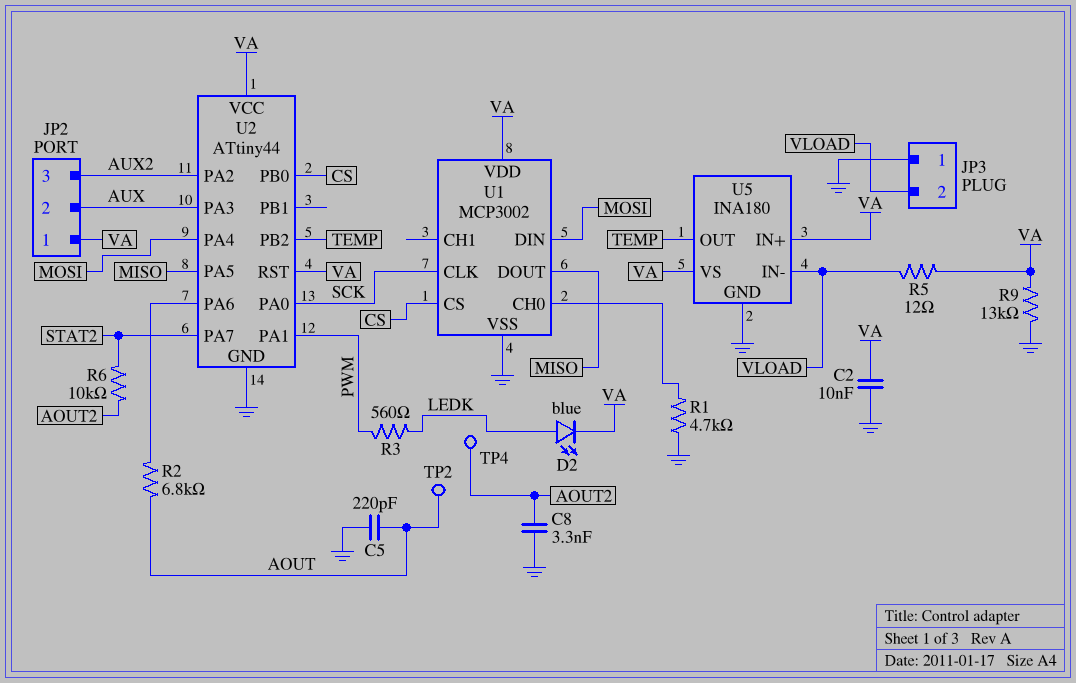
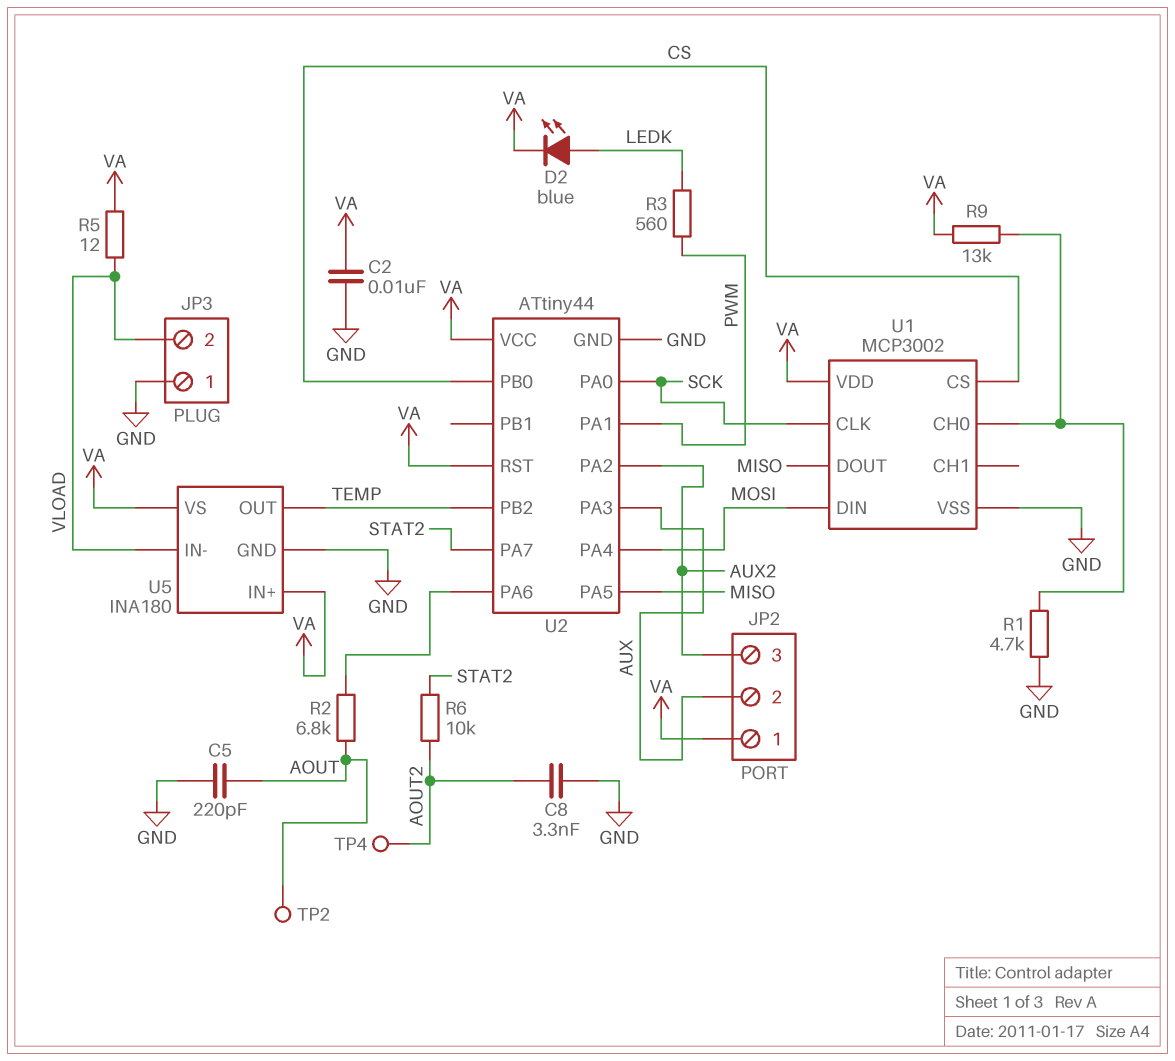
R9: 13k (GND, VA) -> 13k (U1/CH0, VA)

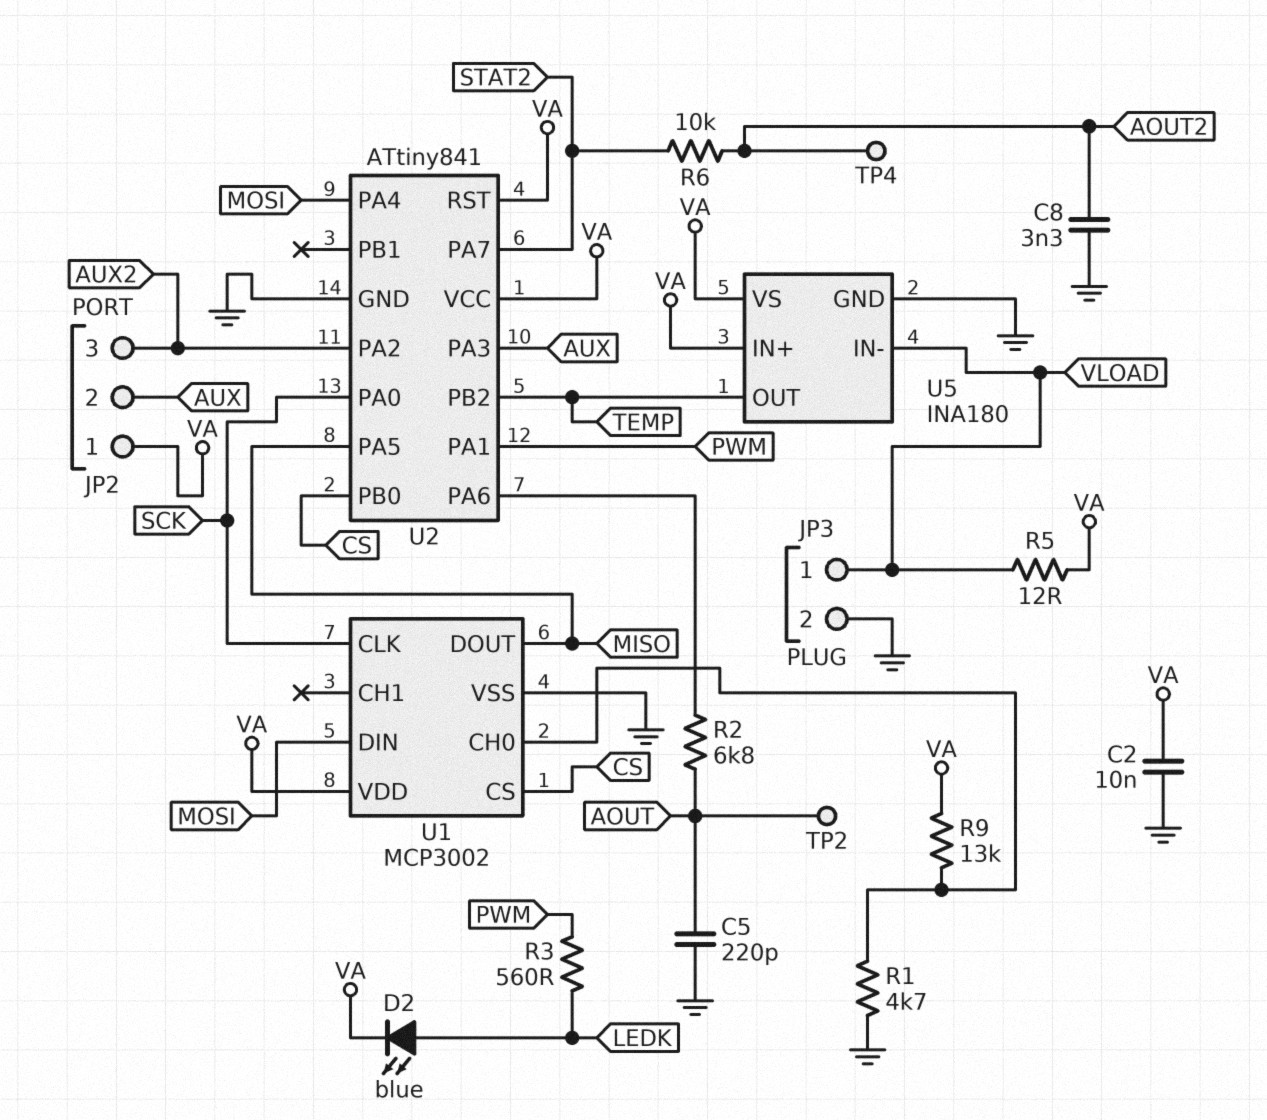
JP3 pin 1: GND -> VLOAD
JP3 pin 2: VLOAD -> GND
U2: ATtiny44 -> ATtiny841

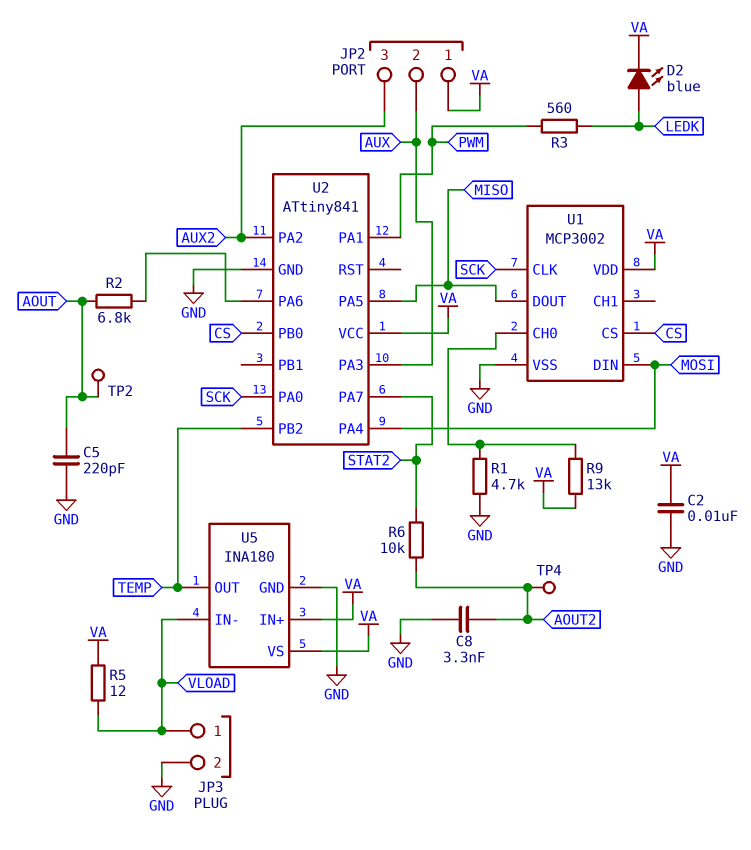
U2 pin RST: VA -> none

